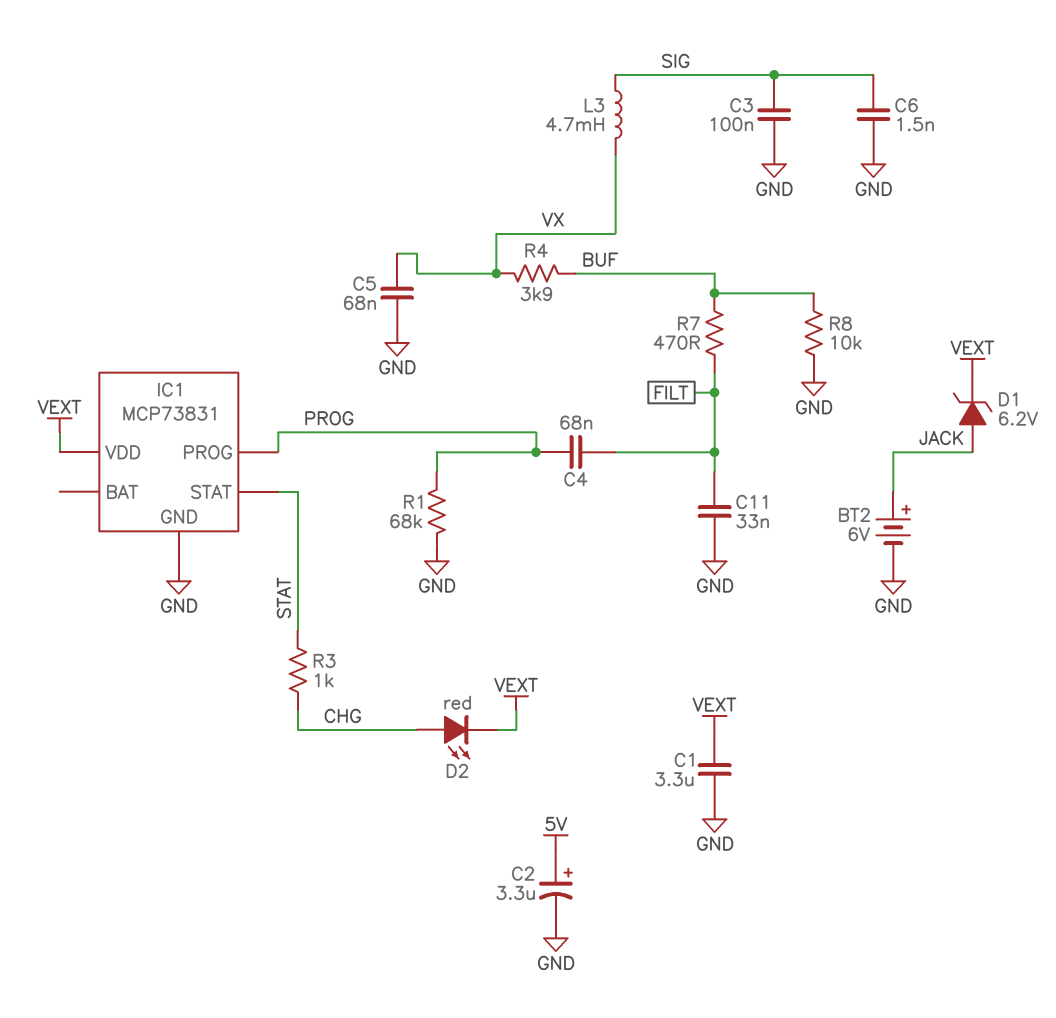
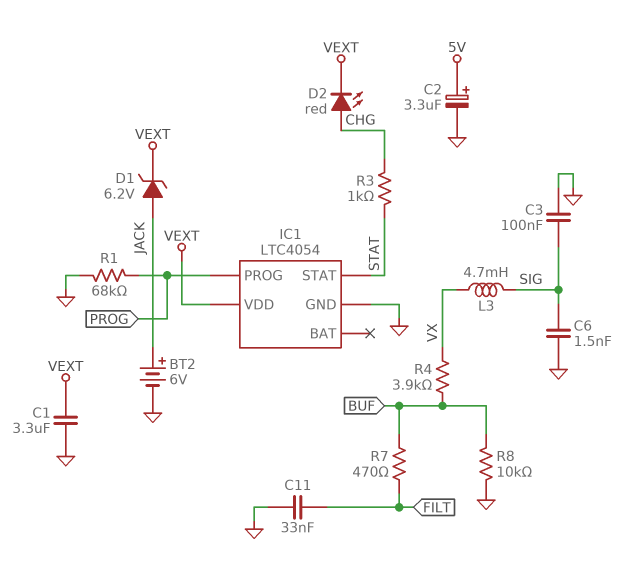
C4: 68nF (FILT, PROG) -> none
C5: 68nF (GND, VX) -> none
IC1: MCP73831 -> LTC4054

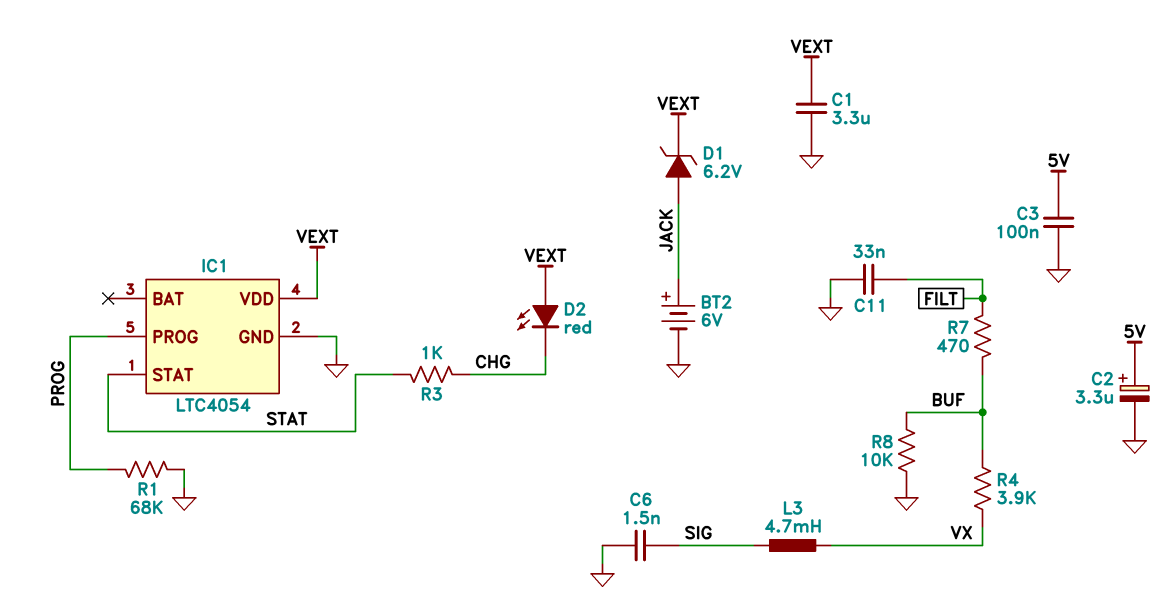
C3: 100nF (GND, SIG) -> 100nF (5V, GND)
D2: LED red (A CHG, K VEXT) -> LED red (A VEXT, K CHG)

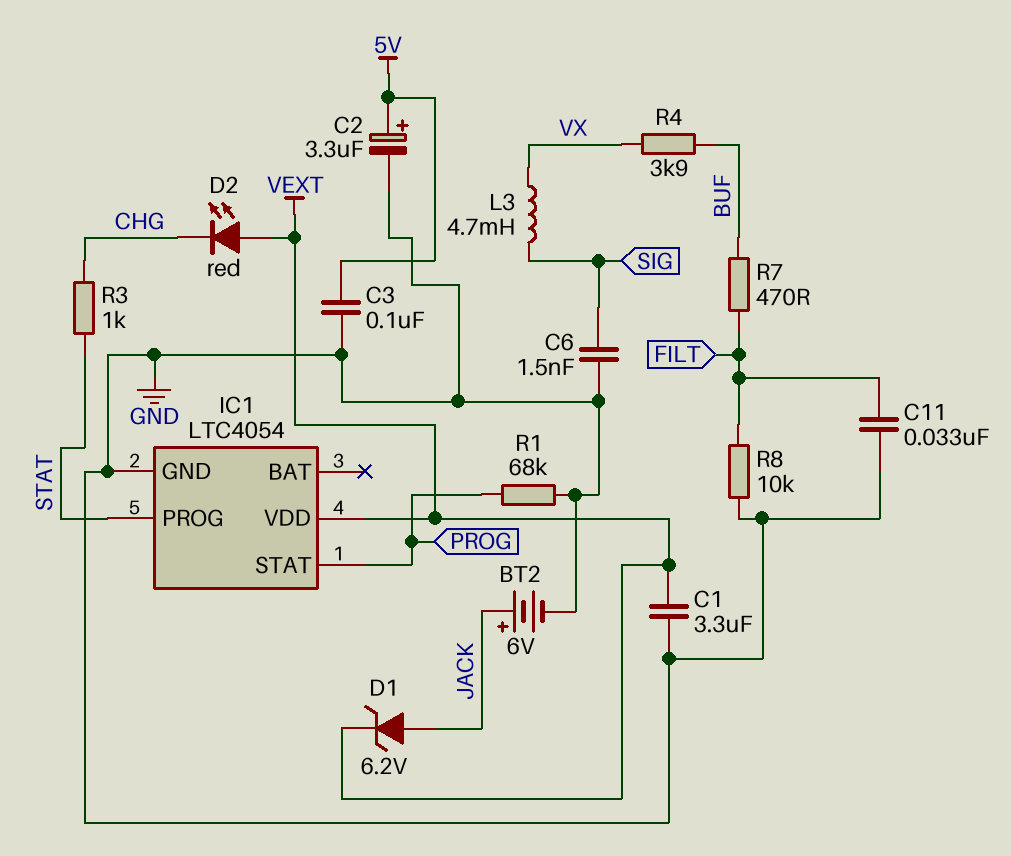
IC1 pin PROG: PROG -> STAT
IC1 pin STAT: STAT -> PROG
R8: 10k (BUF, GND) -> 10k (FILT, GND)

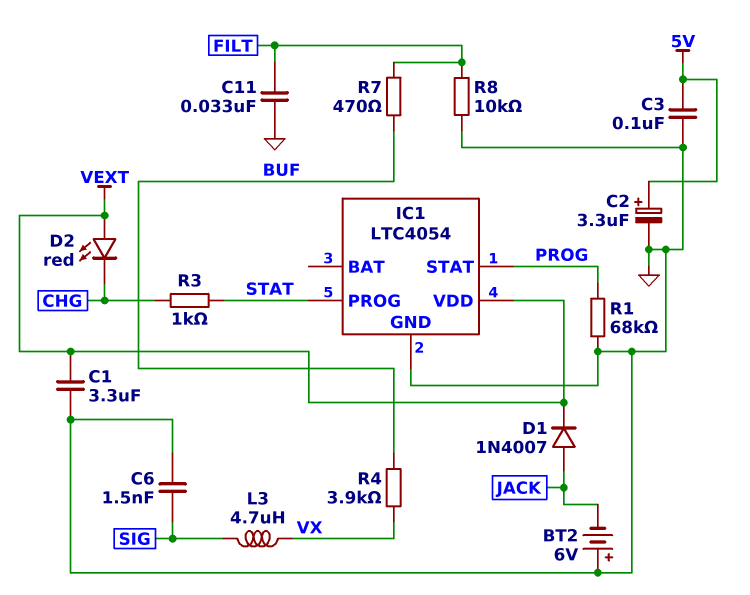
BT2: 6V (plus JACK, minus GND) -> 6V (plus GND, minus JACK)
D1: zener 6.2V (A JACK, K VEXT) -> diode 1N4007 (A JACK, K VEXT)
L3: 4.7mH (SIG, VX) -> 4.7uH (SIG, VX)

